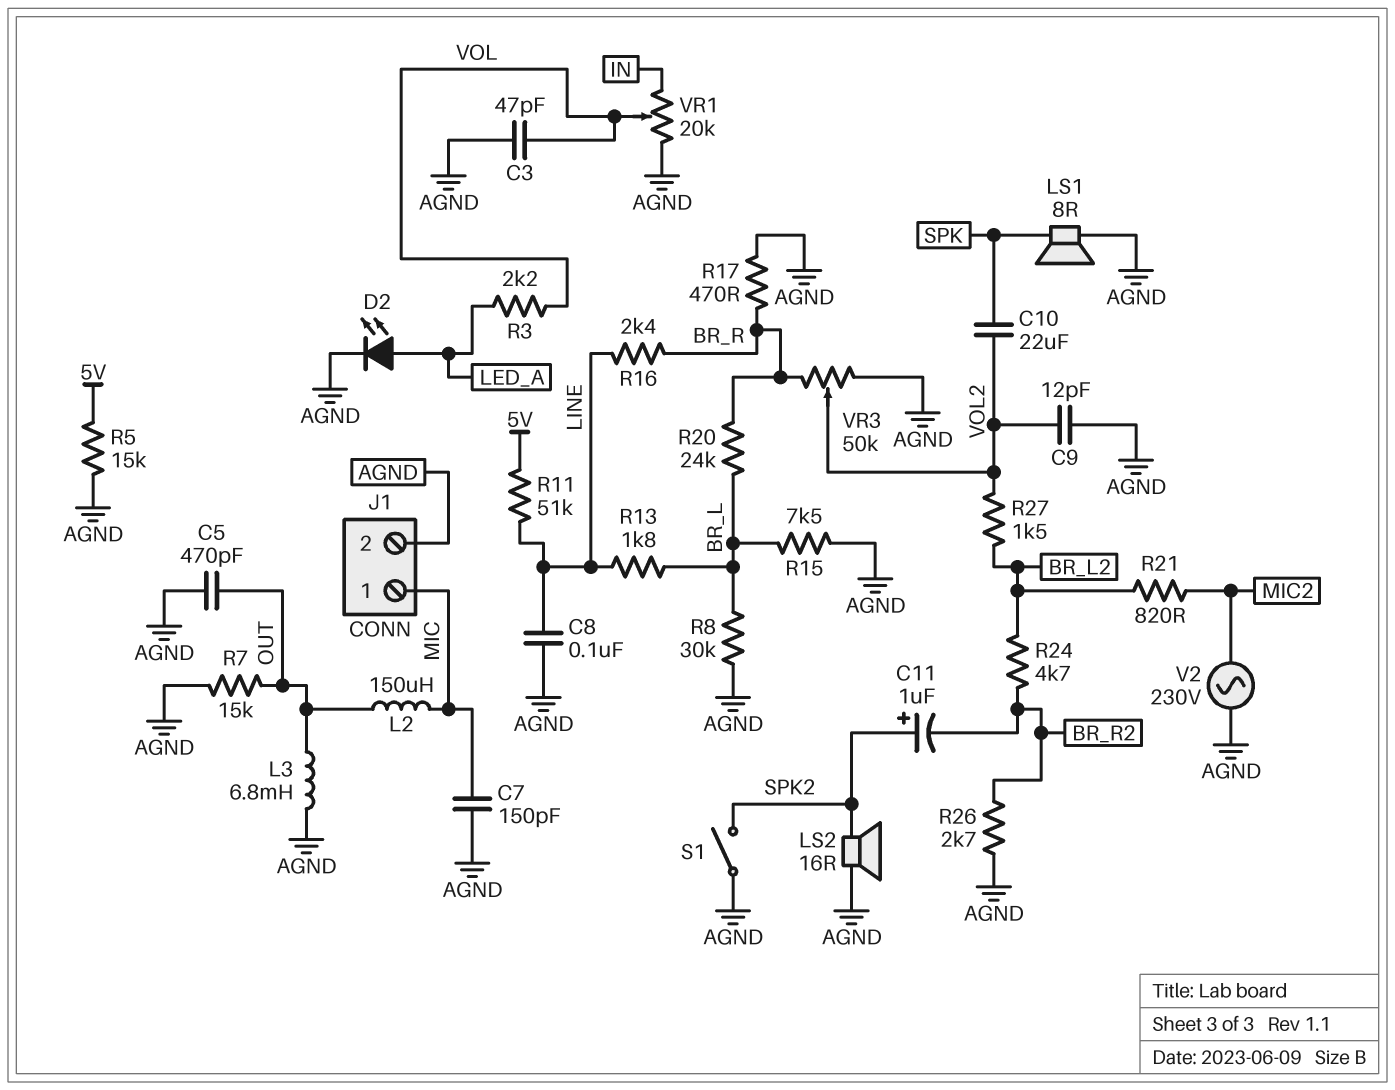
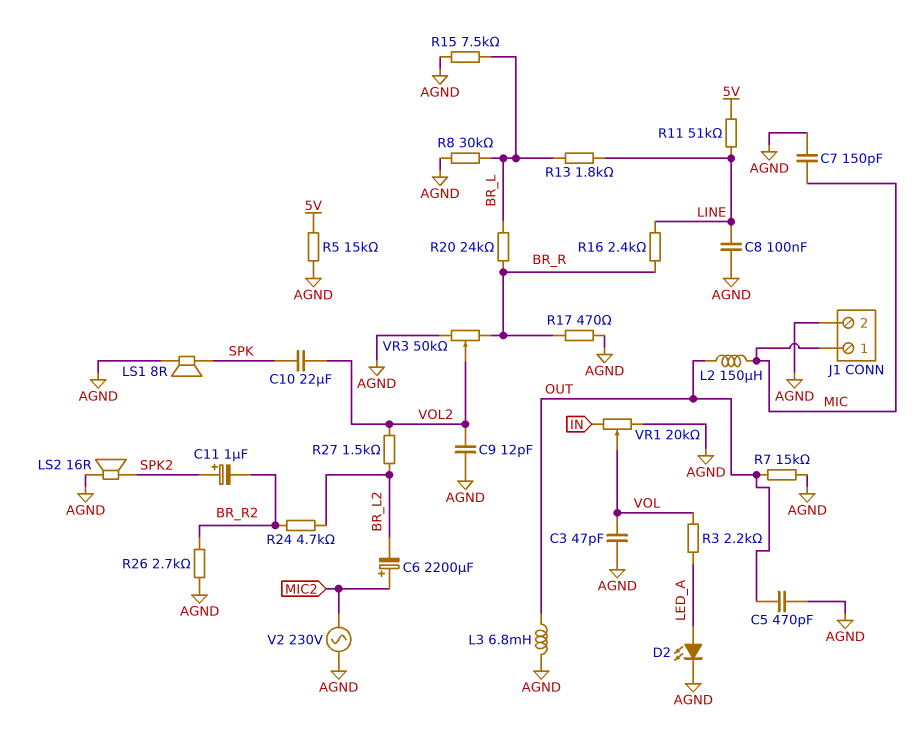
C6: none -> 2200uF (plus MIC2, minus BR_L2)
R21: 820 (BR_L2, MIC2) -> none
S1: switch (AGND, SPK2) -> none

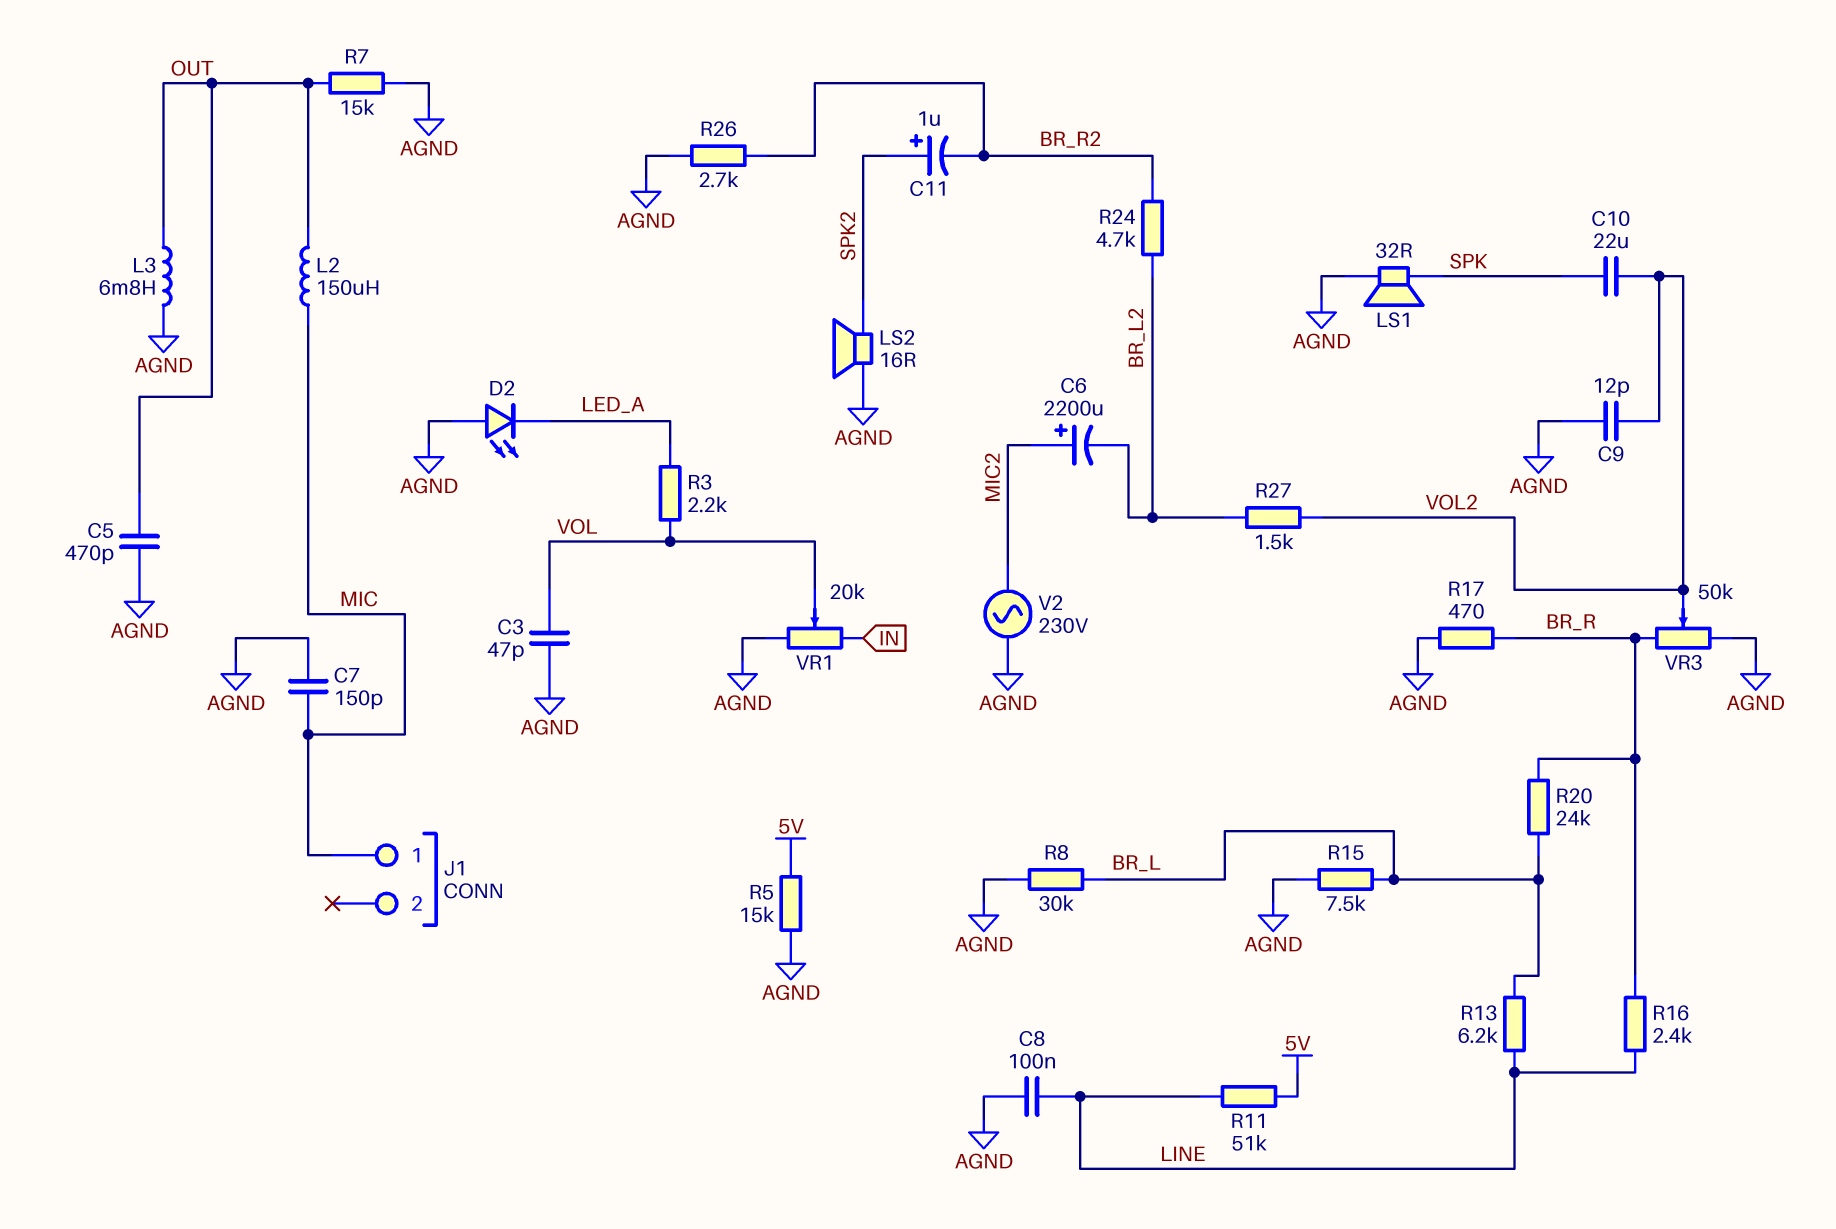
D2: LED (A LED_A, K AGND) -> LED (A AGND, K LED_A)
J1 pin 2: AGND -> none
LS1: speaker 8R (AGND, SPK) -> speaker 32R (AGND, SPK)
R13: 1.8k (BR_L, LINE) -> 6.2k (BR_L, LINE)

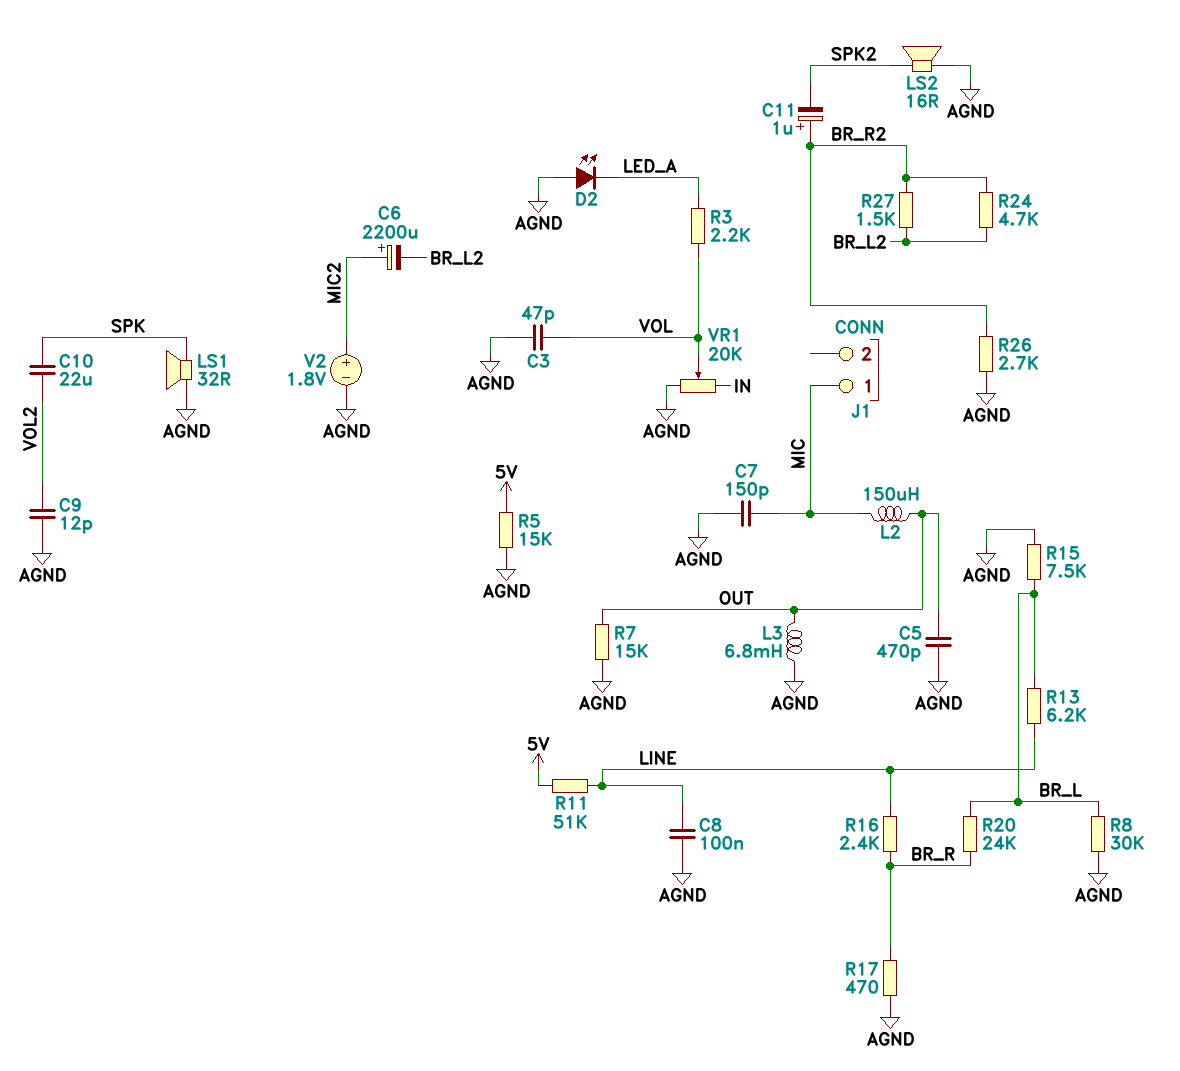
C11: 1uF (plus SPK2, minus BR_R2) -> 1uF (plus BR_R2, minus SPK2)
R27: 1.5k (BR_L2, VOL2) -> 1.5k (BR_L2, BR_R2)
V2: AC 230V (AGND, MIC2) -> 1.8V (plus MIC2, minus AGND)
VR3: 50k (AGND, BR_R, wiper VOL2) -> none

